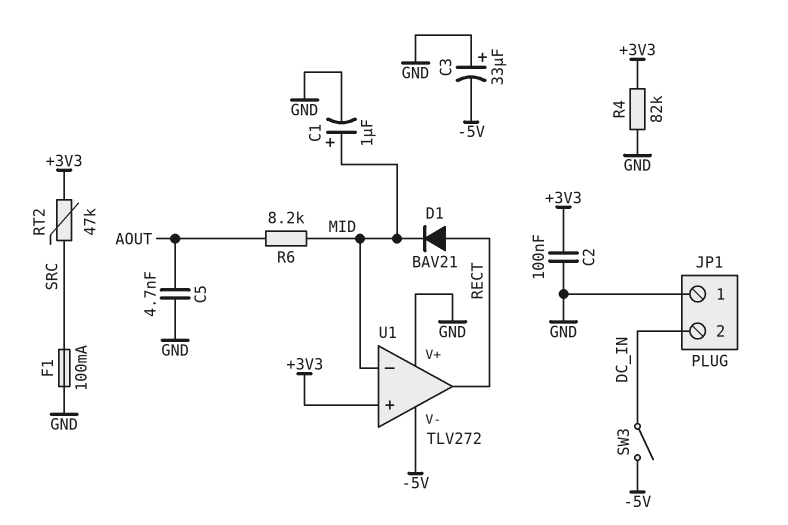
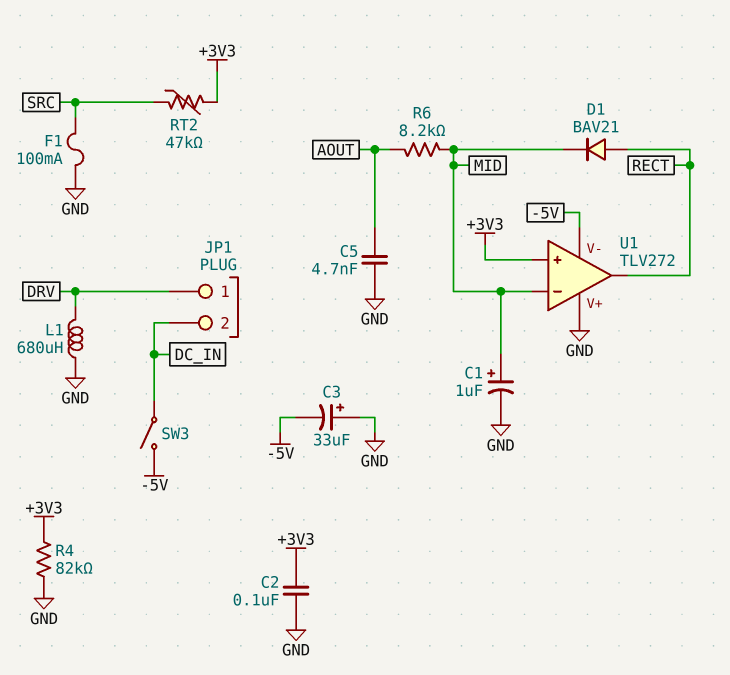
JP1 pin 1: GND -> DRV
L1: none -> 680uH (DRV, GND)

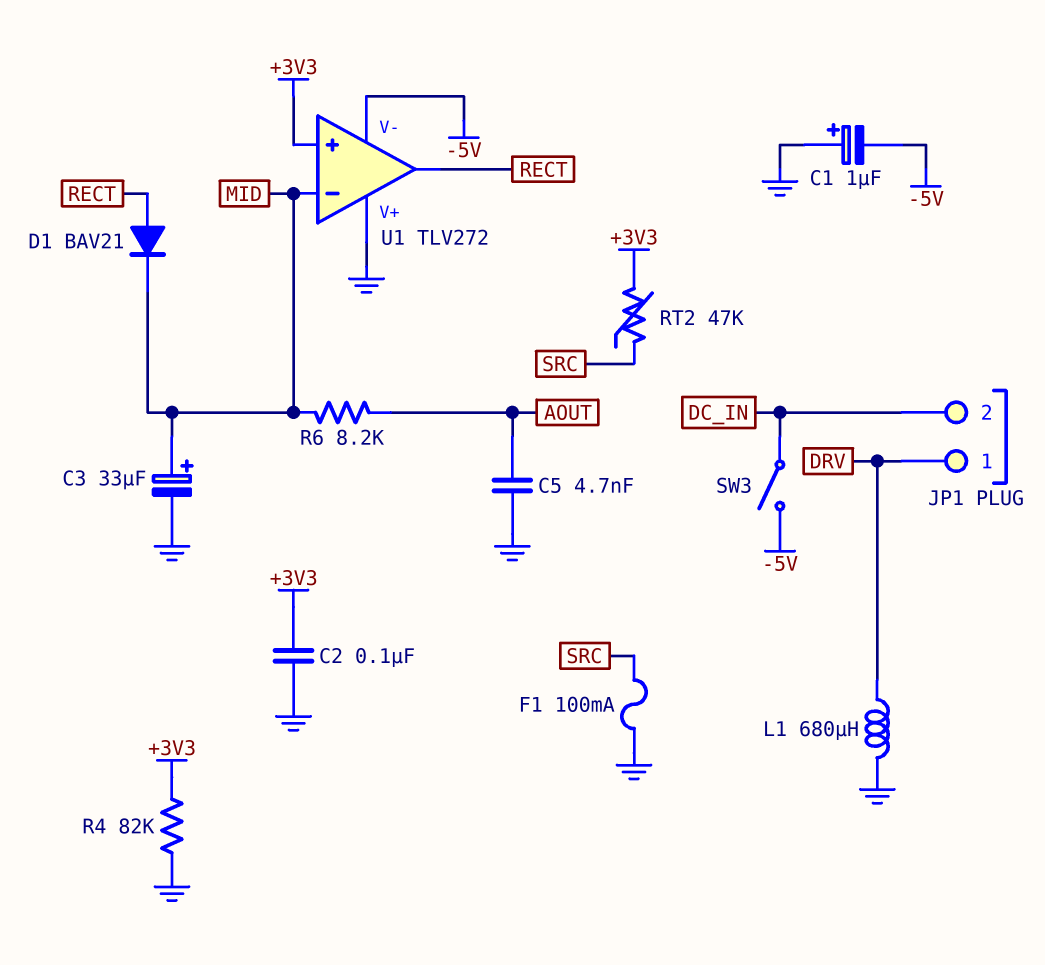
C1: 1uF (plus MID, minus GND) -> 1uF (plus GND, minus -5V)
C3: 33uF (plus GND, minus -5V) -> 33uF (plus MID, minus GND)

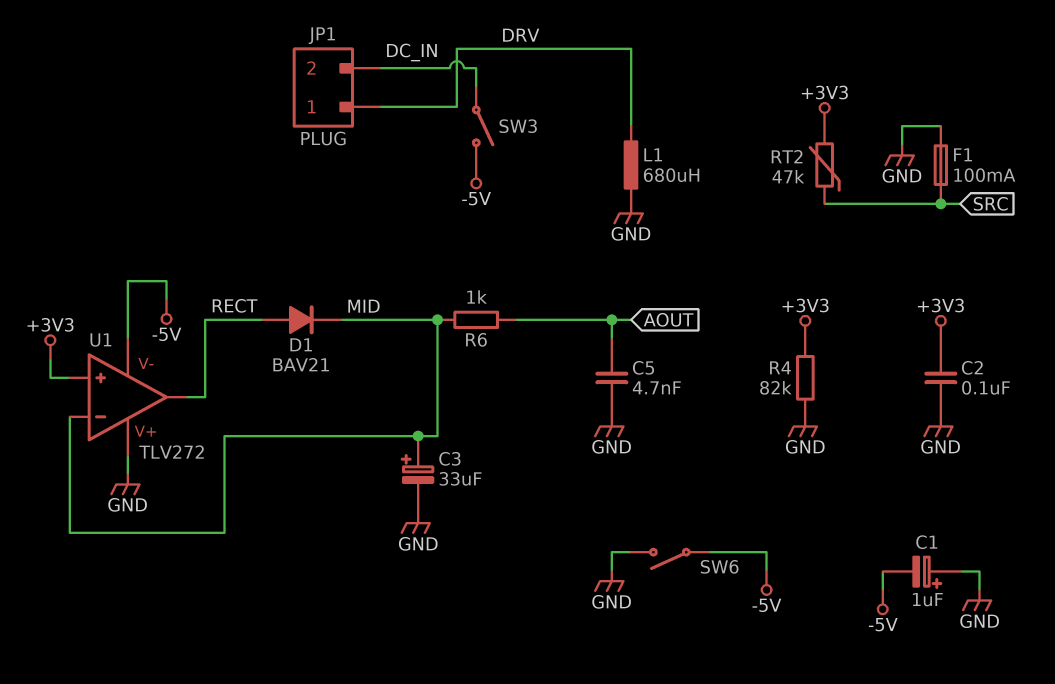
R6: 8.2k (AOUT, MID) -> 1k (AOUT, MID)
SW6: none -> switch (-5V, GND)

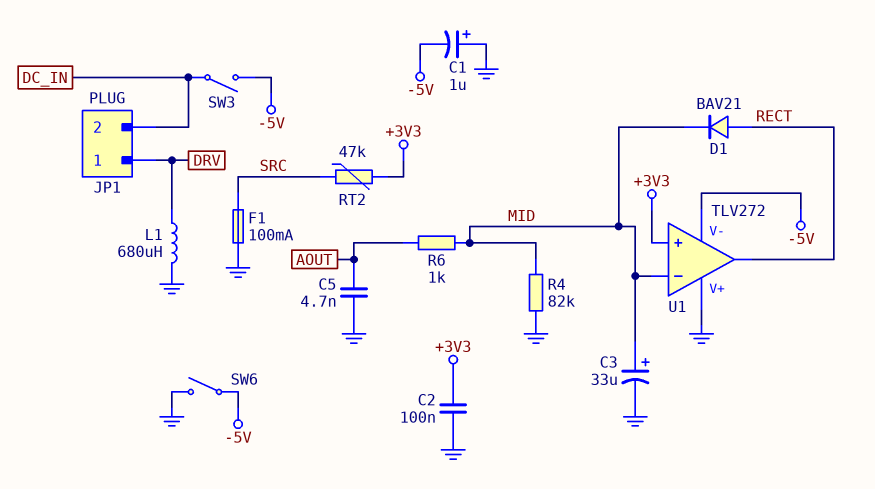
R4: 82k (+3V3, GND) -> 82k (GND, MID)

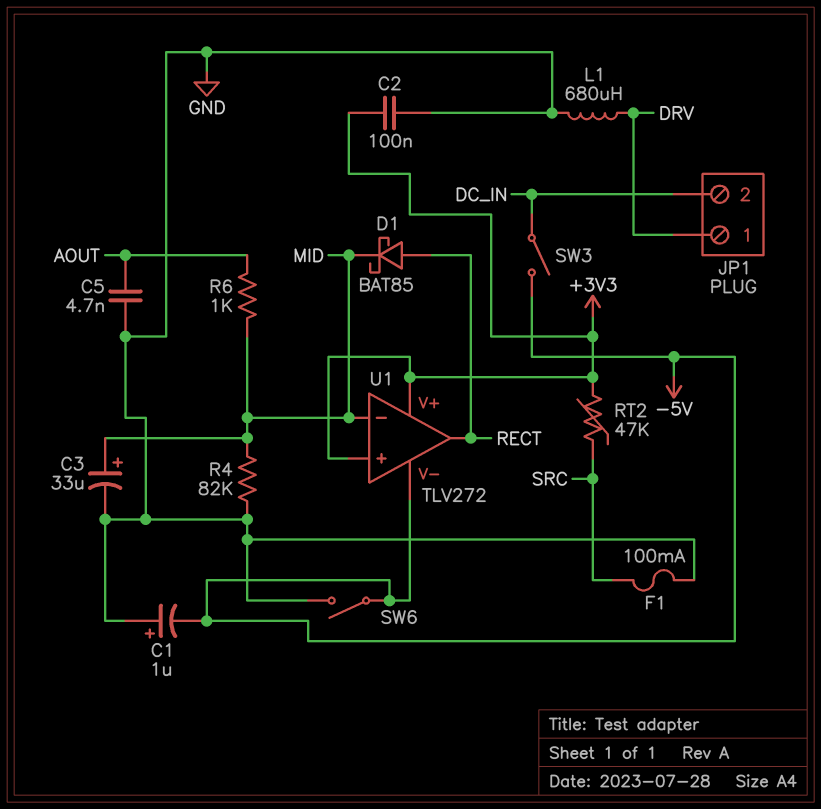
D1: diode BAV21 (A RECT, K MID) -> schottky BAT85 (A RECT, K MID)
U1 pin V+: GND -> +3V3

